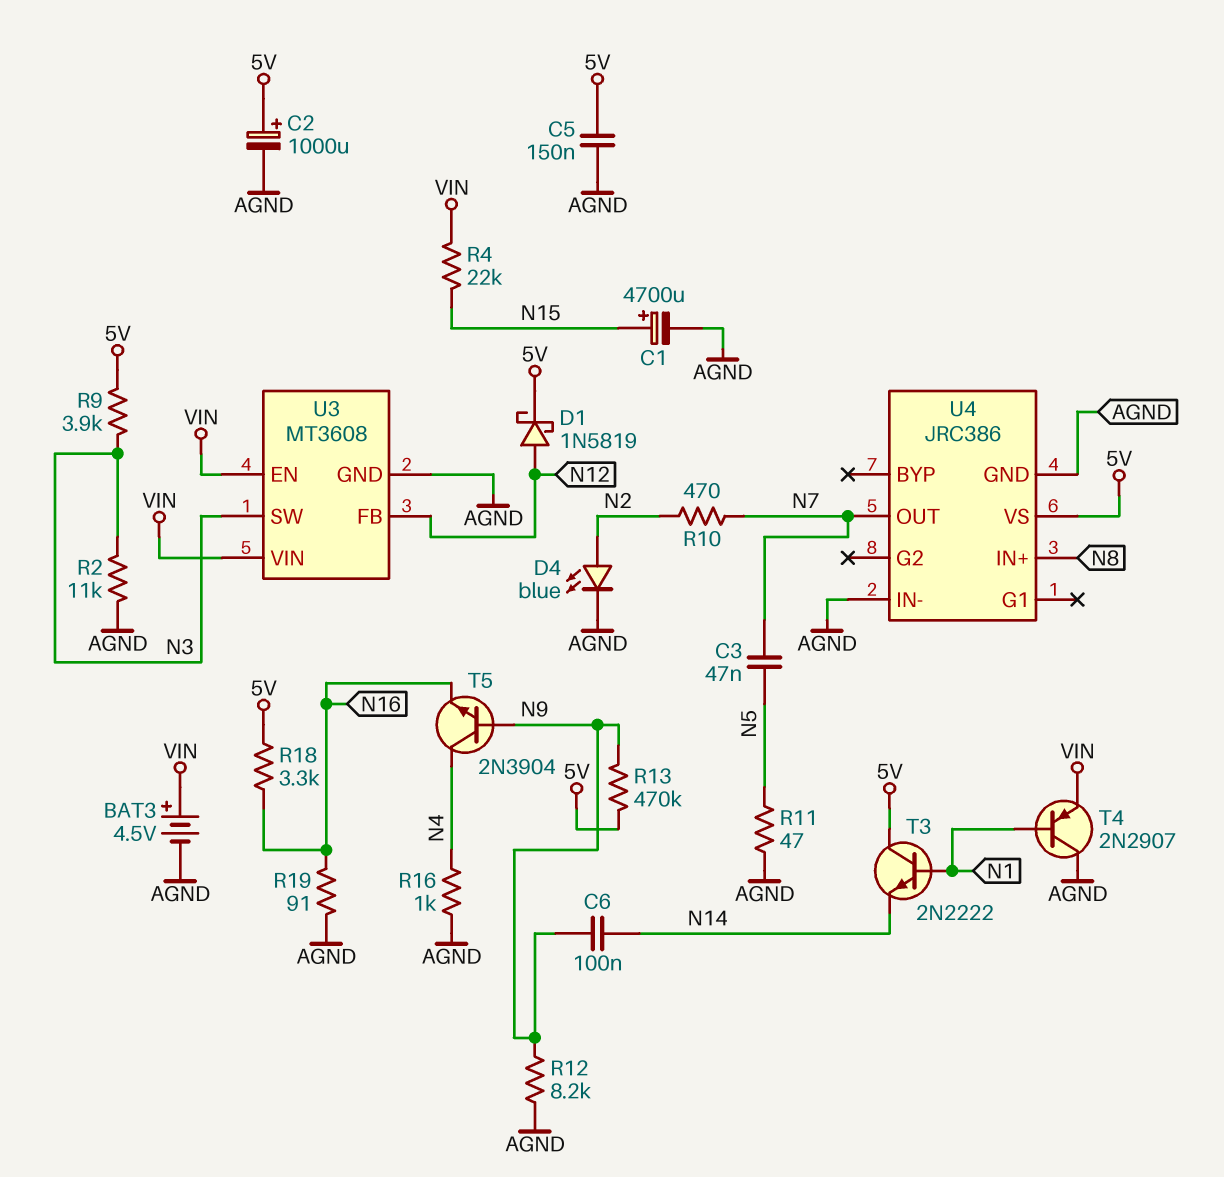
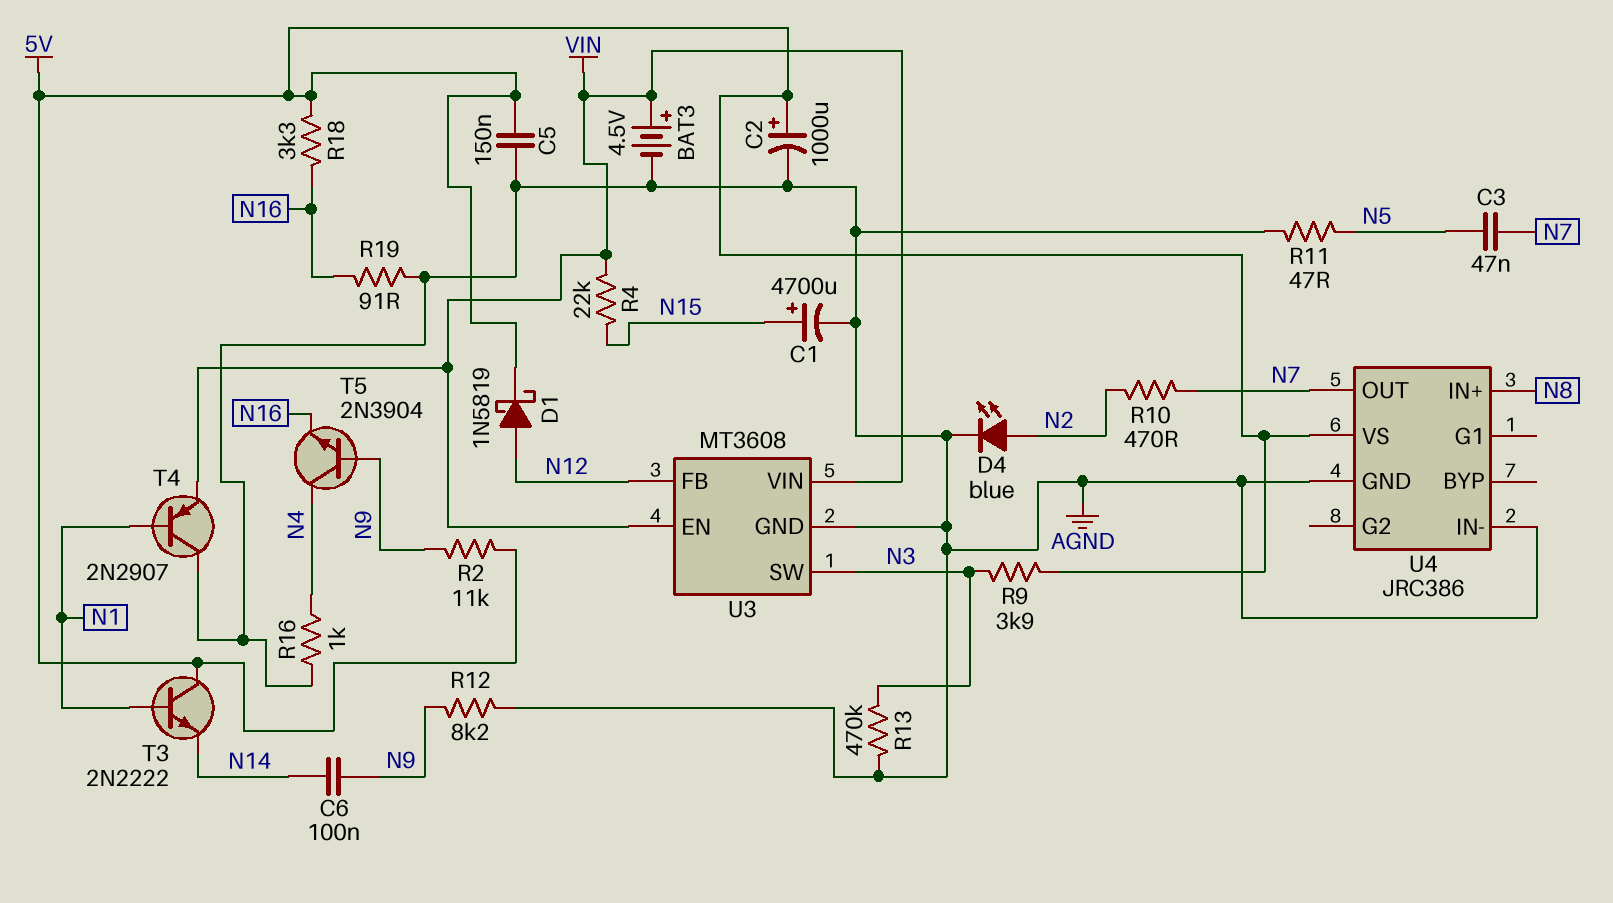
R2: 11k (AGND, N3) -> 11k (5V, N9)
R13: 470k (5V, N9) -> 470k (AGND, N3)

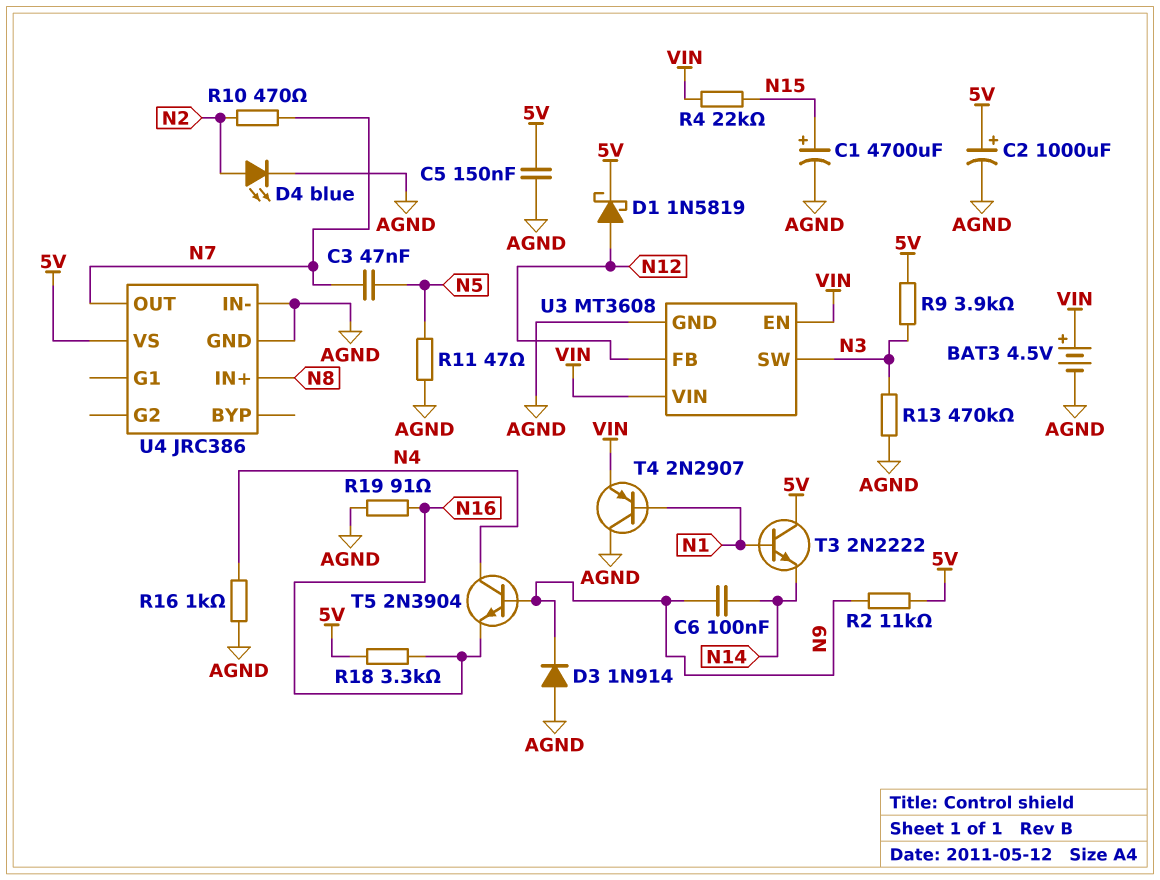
D3: none -> diode 1N914 (A AGND, K N9)
R12: 8.2k (AGND, N9) -> none

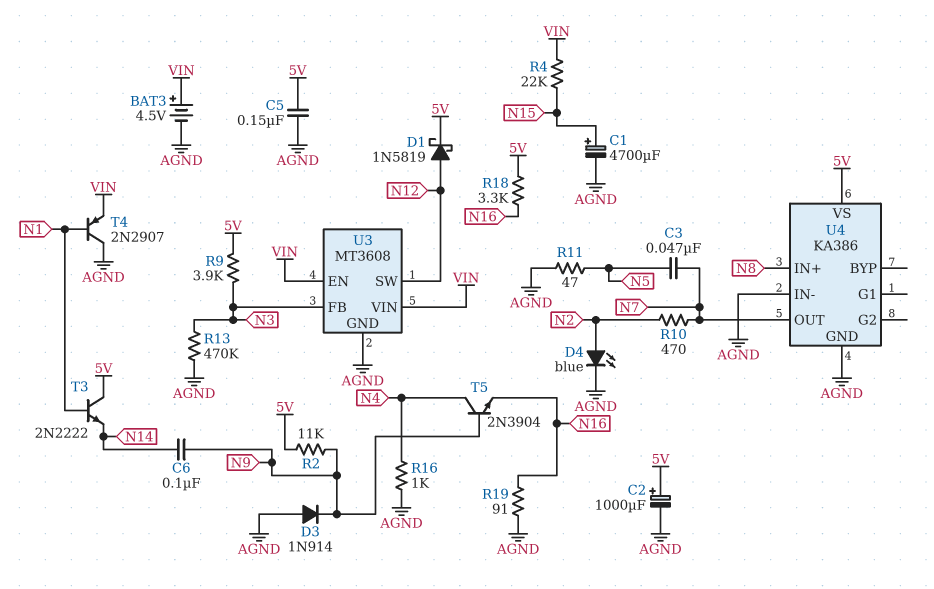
U3 pin FB: N12 -> N3
U3 pin SW: N3 -> N12
U4: JRC386 -> KA386

